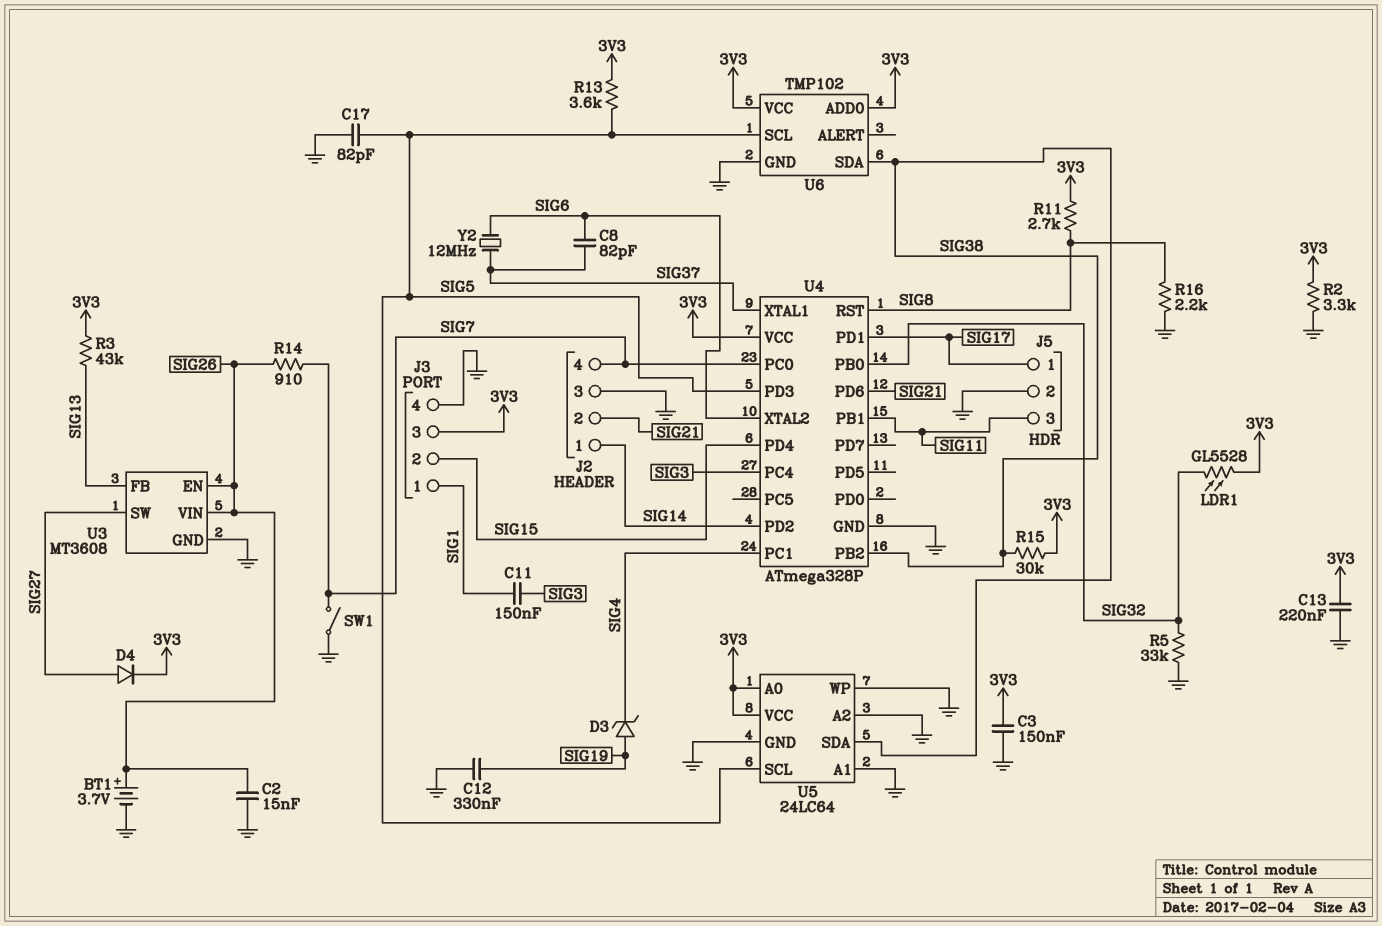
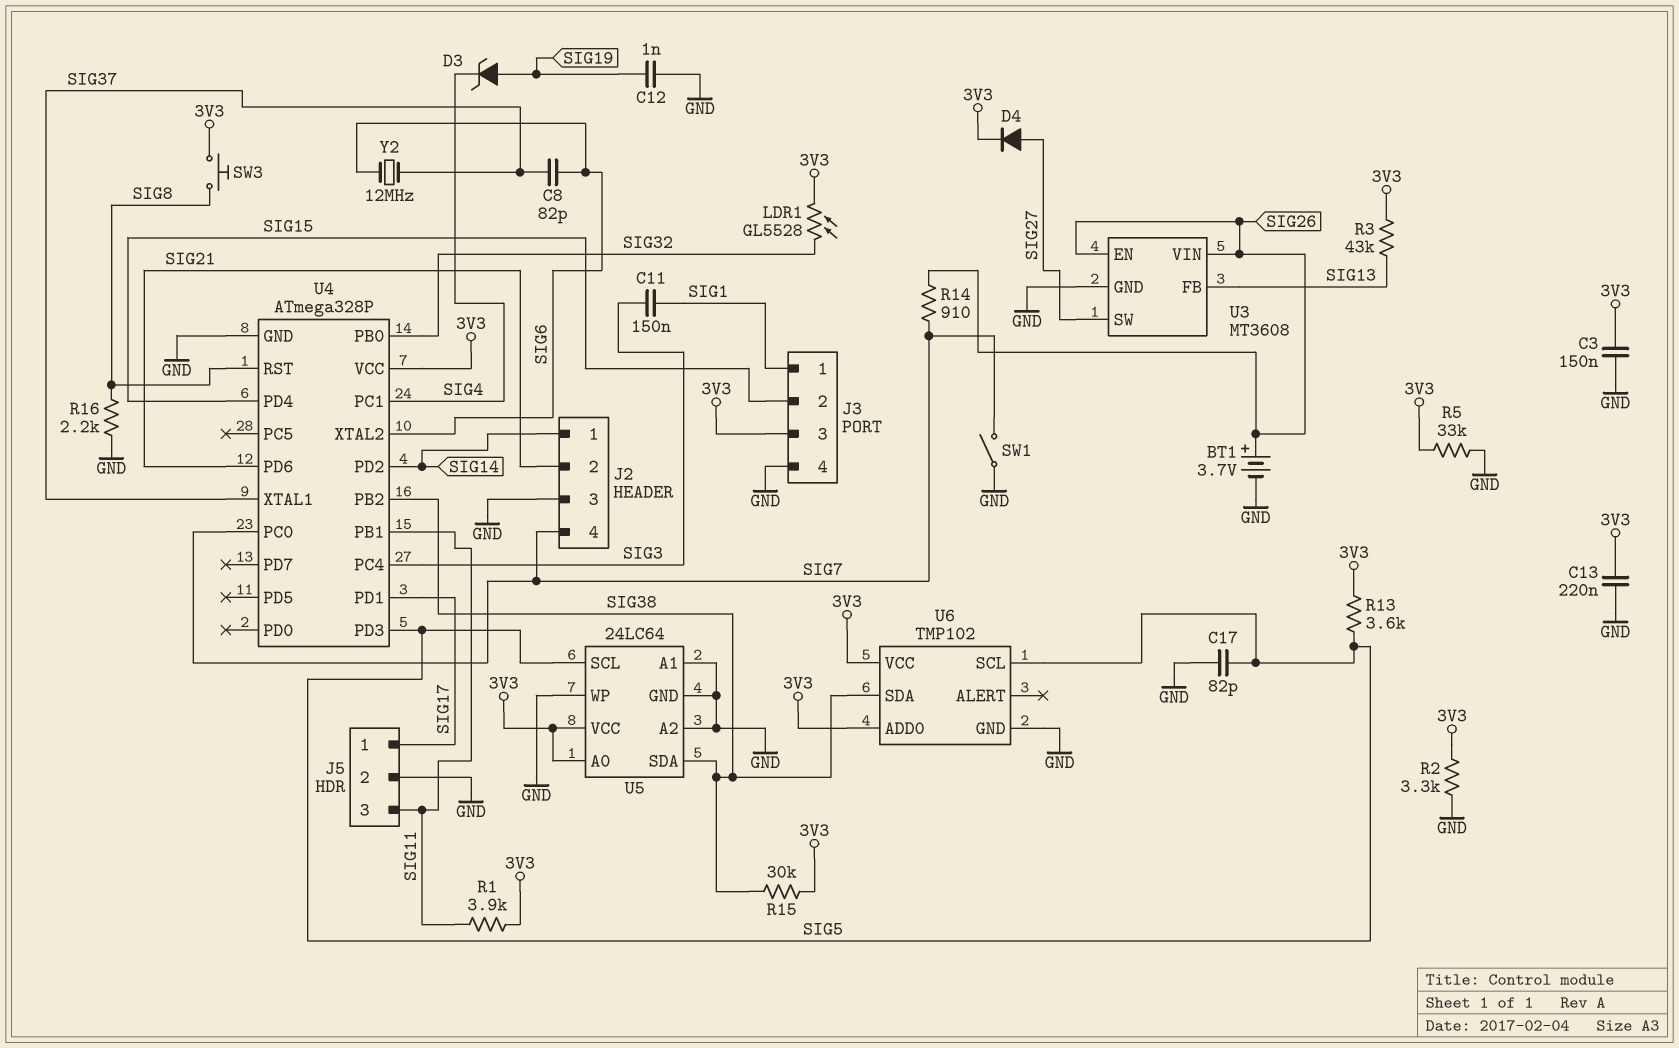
C2: 15nF (GND, SIG26) -> none
C12: 330nF (GND, SIG19) -> 1nF (GND, SIG19)
R1: none -> 3.9k (3V3, SIG11)
R5: 33k (GND, SIG32) -> 33k (3V3, GND)
R11: 2.7k (3V3, SIG8) -> none
SW3: none -> button (3V3, SIG8)

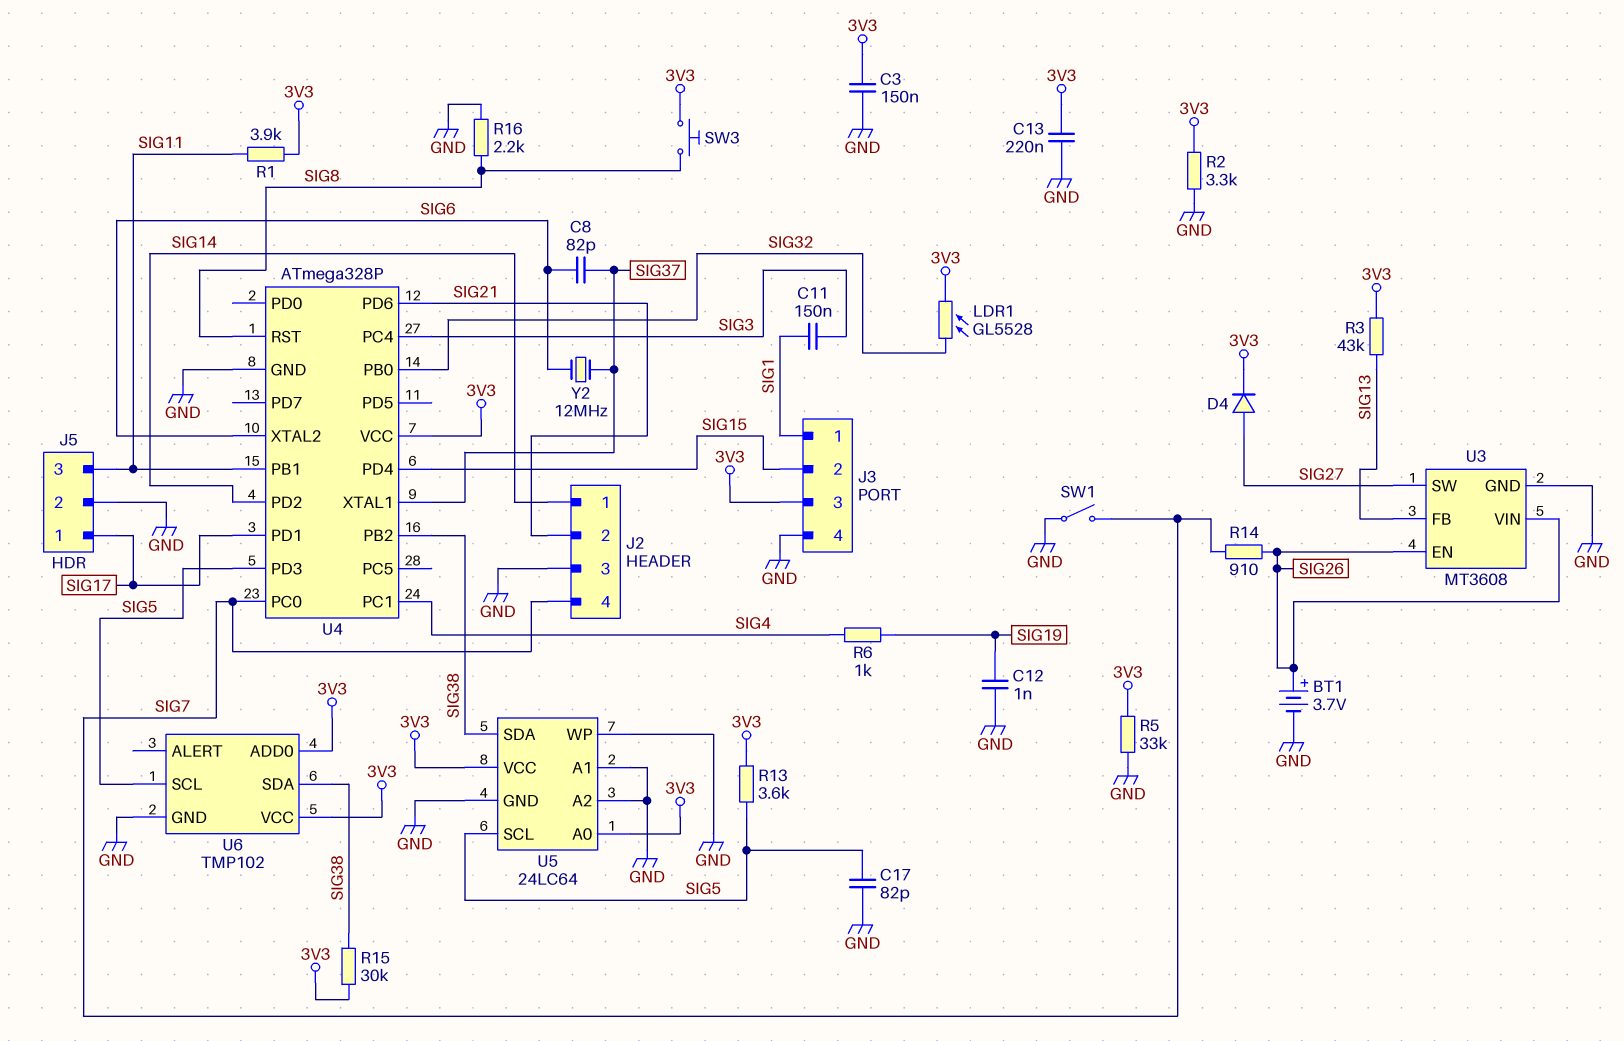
D3: zener (A SIG19, K SIG4) -> none
R6: none -> 1k (SIG4, SIG19)

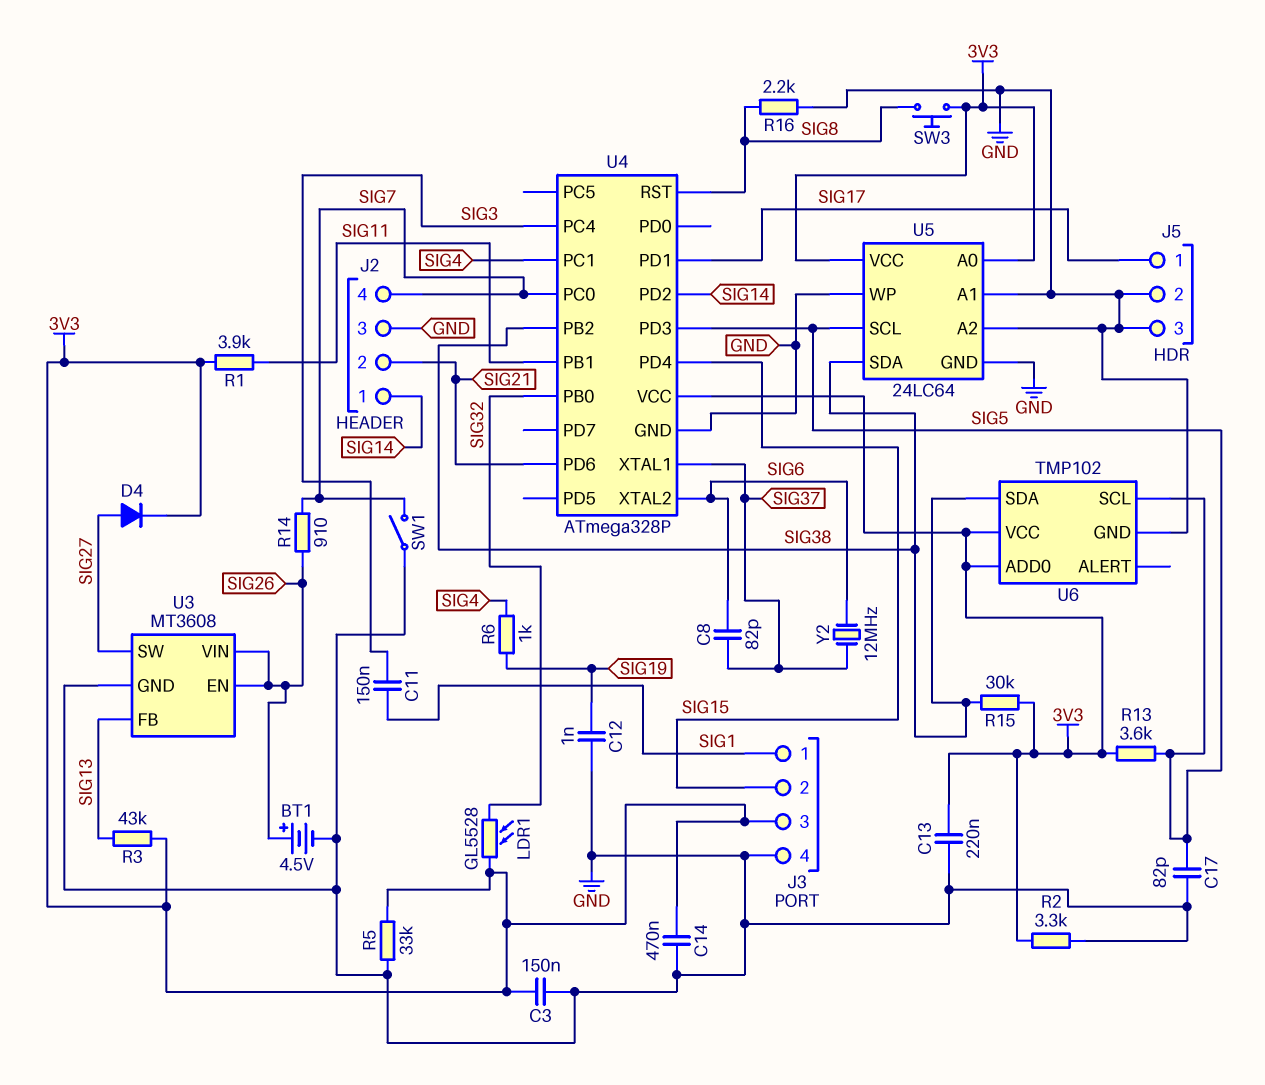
BT1: 3.7V (plus SIG26, minus GND) -> 4.5V (plus SIG26, minus GND)
C14: none -> 470nF (3V3, GND)
J5 pin 3: SIG11 -> GND

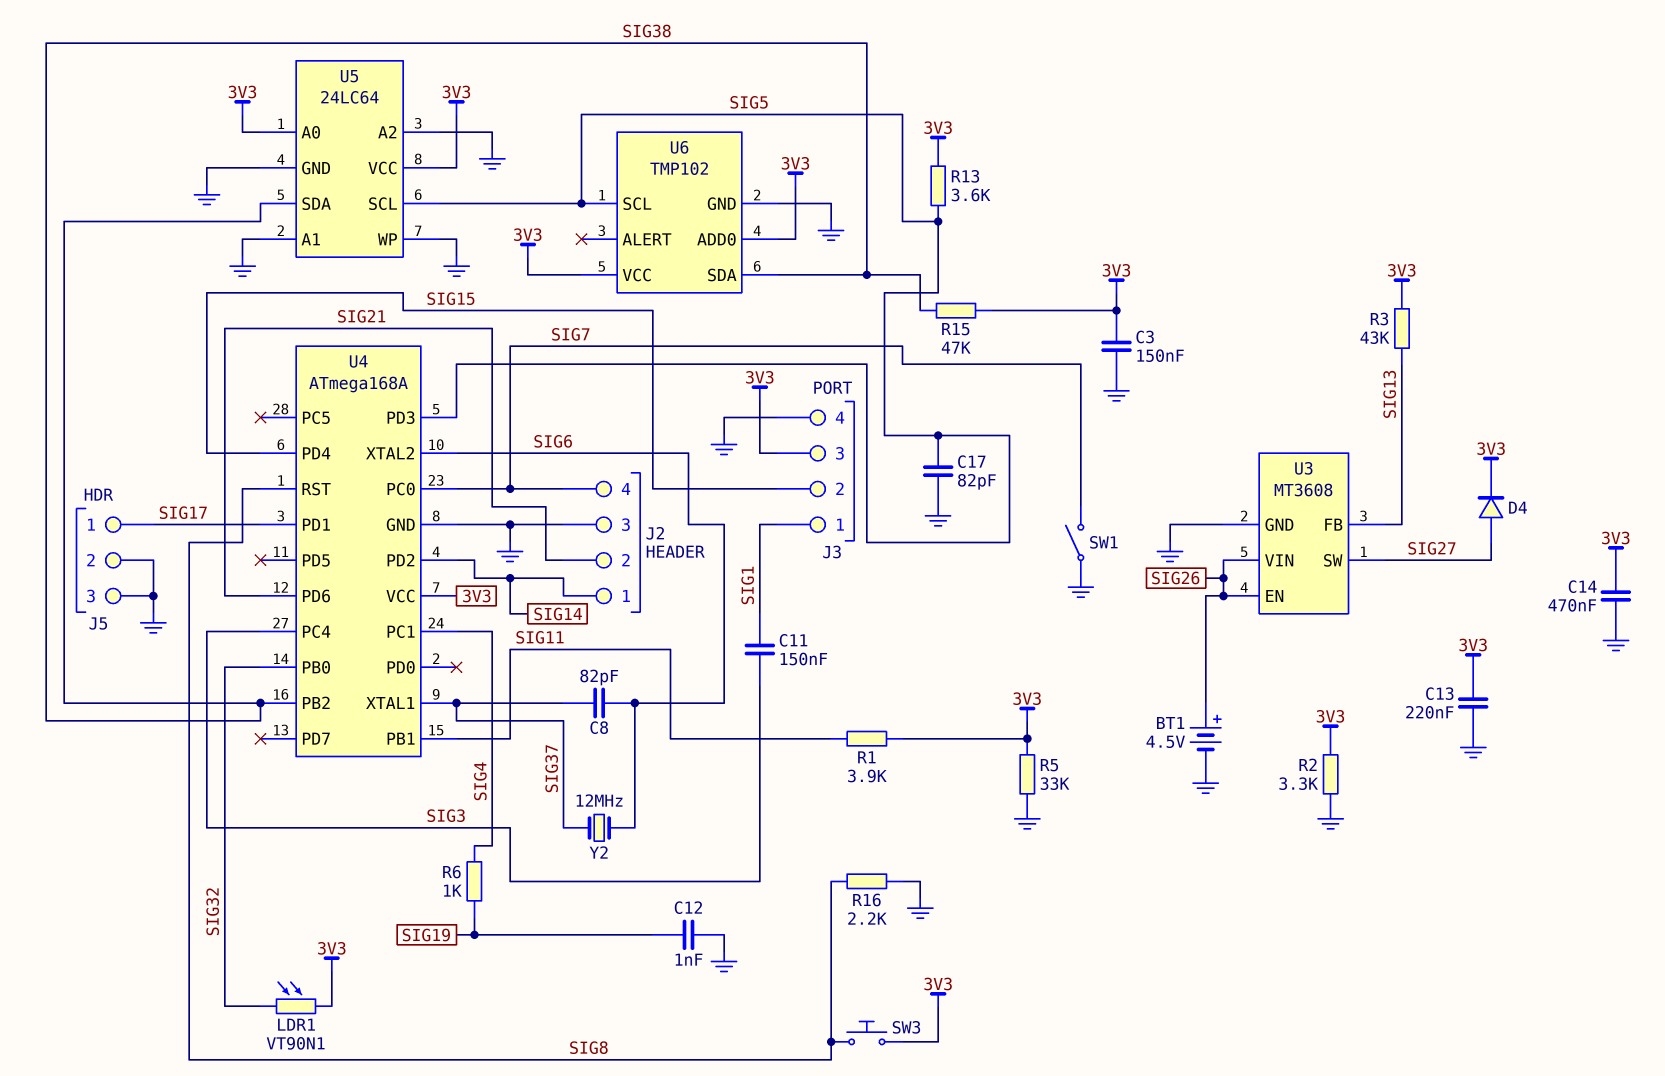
LDR1: GL5528 (3V3, SIG32) -> VT90N1 (3V3, SIG32)
R14: 910 (SIG7, SIG26) -> none
R15: 30k (3V3, SIG38) -> 47k (3V3, SIG38)
U4: ATmega328P -> ATmega168A

